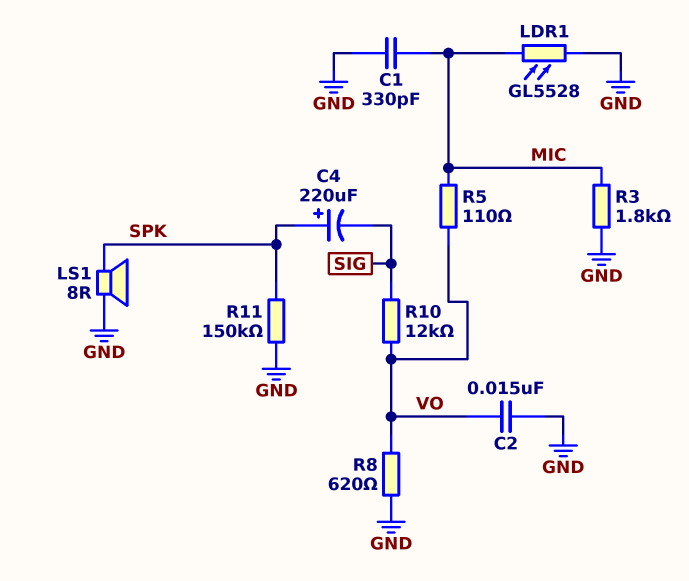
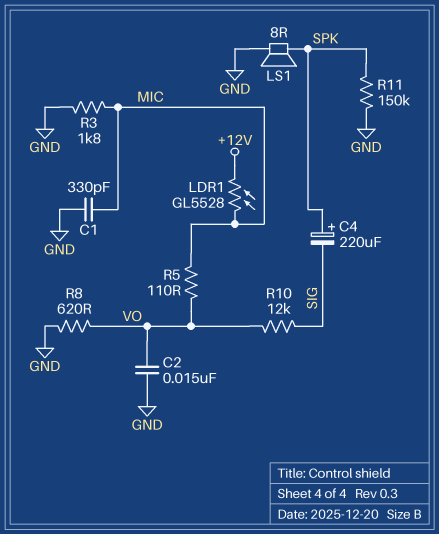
LDR1: GL5528 (GND, MIC) -> GL5528 (+12V, MIC)

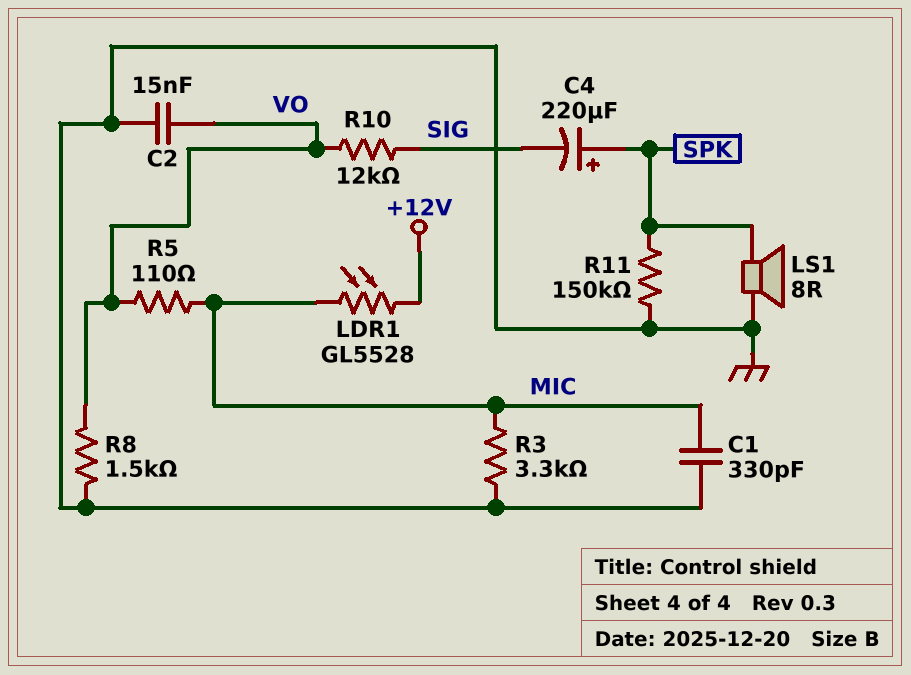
R3: 1.8k (GND, MIC) -> 3.3k (GND, MIC)
R8: 620 (GND, VO) -> 1.5k (GND, VO)

